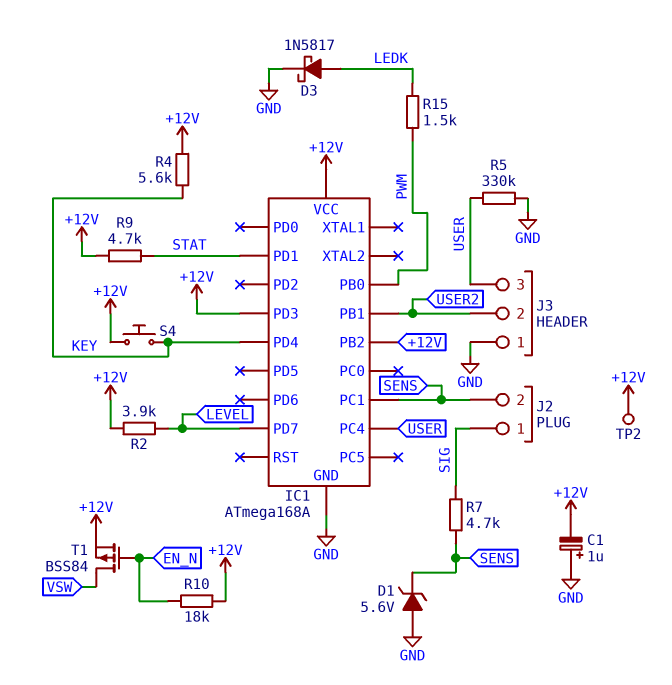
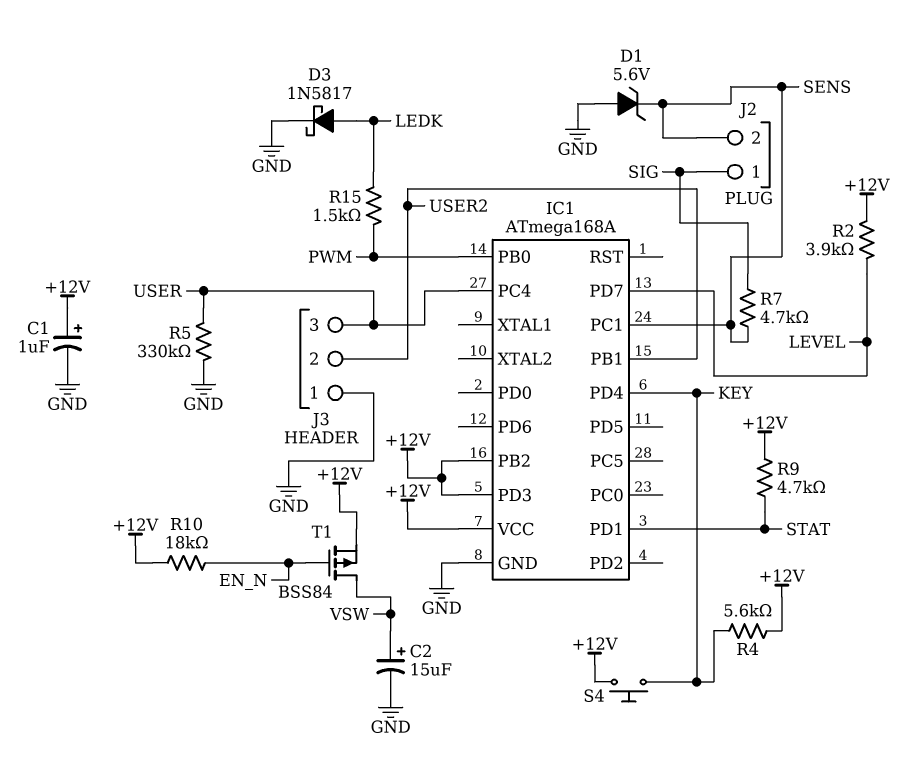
C1: 1uF (plus GND, minus +12V) -> 1uF (plus +12V, minus GND)
C2: none -> 15uF (plus VSW, minus GND)
TP2: test point (+12V) -> none

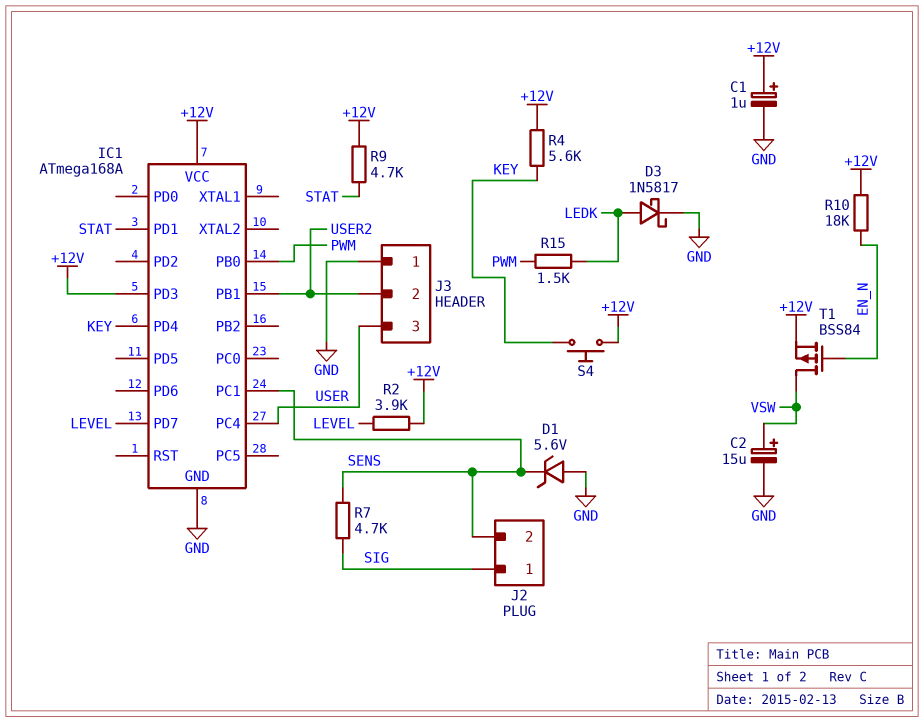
IC1 pin PB2: +12V -> none
R5: 330k (GND, USER) -> none

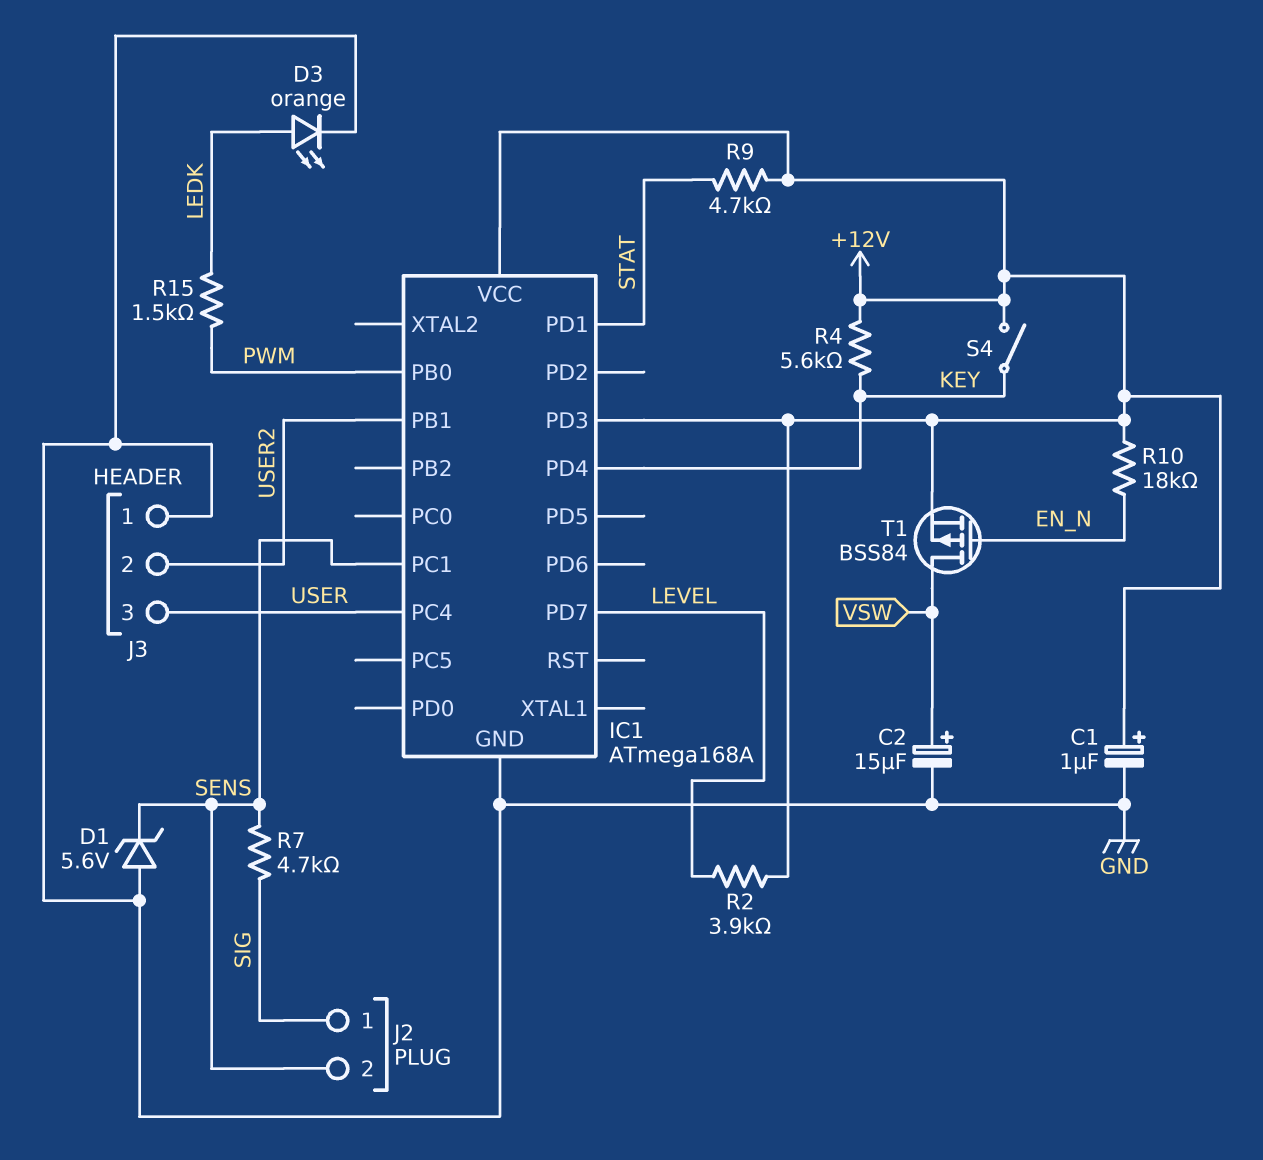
D3: schottky 1N5817 (A LEDK, K GND) -> LED orange (A LEDK, K GND)
S4: button (+12V, KEY) -> switch (+12V, KEY)

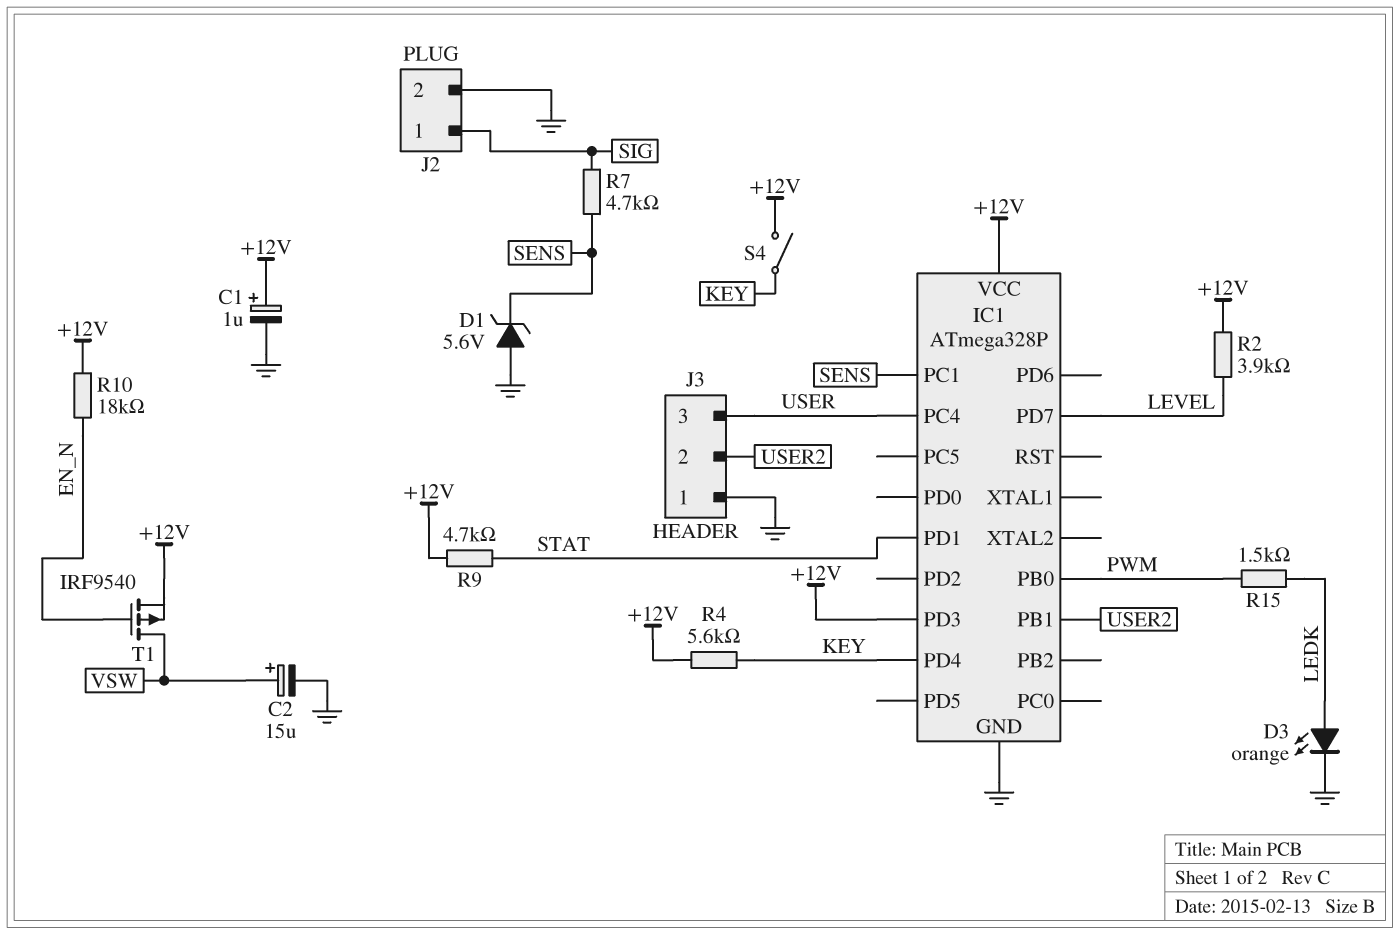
IC1: ATmega168A -> ATmega328P
J2 pin 2: SENS -> GND
T1: PMOS BSS84 (G EN_N, D VSW, S +12V) -> PMOS IRF9540 (G EN_N, D VSW, S +12V)

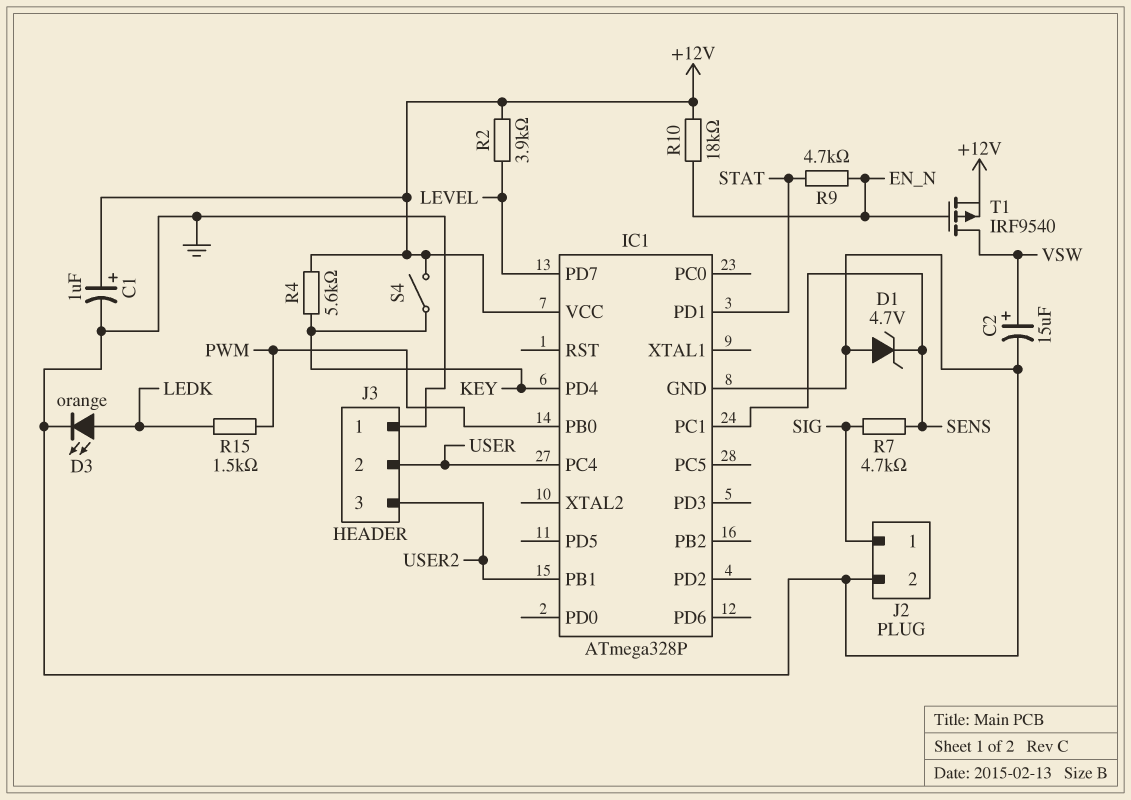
D1: zener 5.6V (A GND, K SENS) -> zener 4.7V (A GND, K SENS)
IC1 pin PD3: +12V -> none
J3 pin 2: USER2 -> USER
J3 pin 3: USER -> USER2
R9: 4.7k (+12V, STAT) -> 4.7k (EN_N, STAT)

